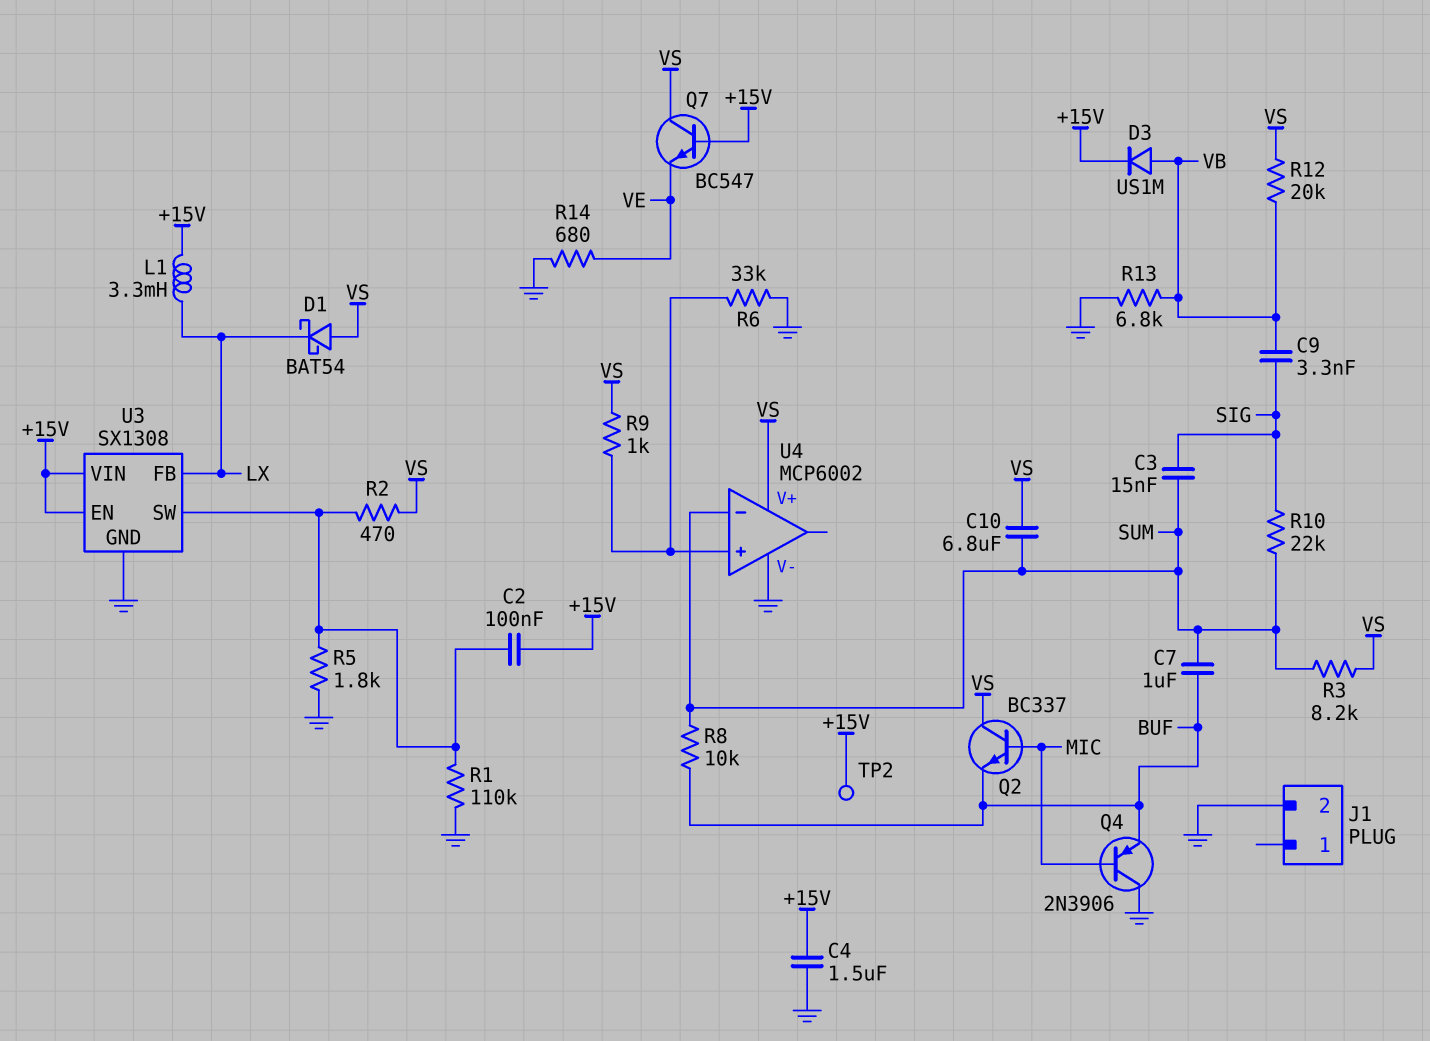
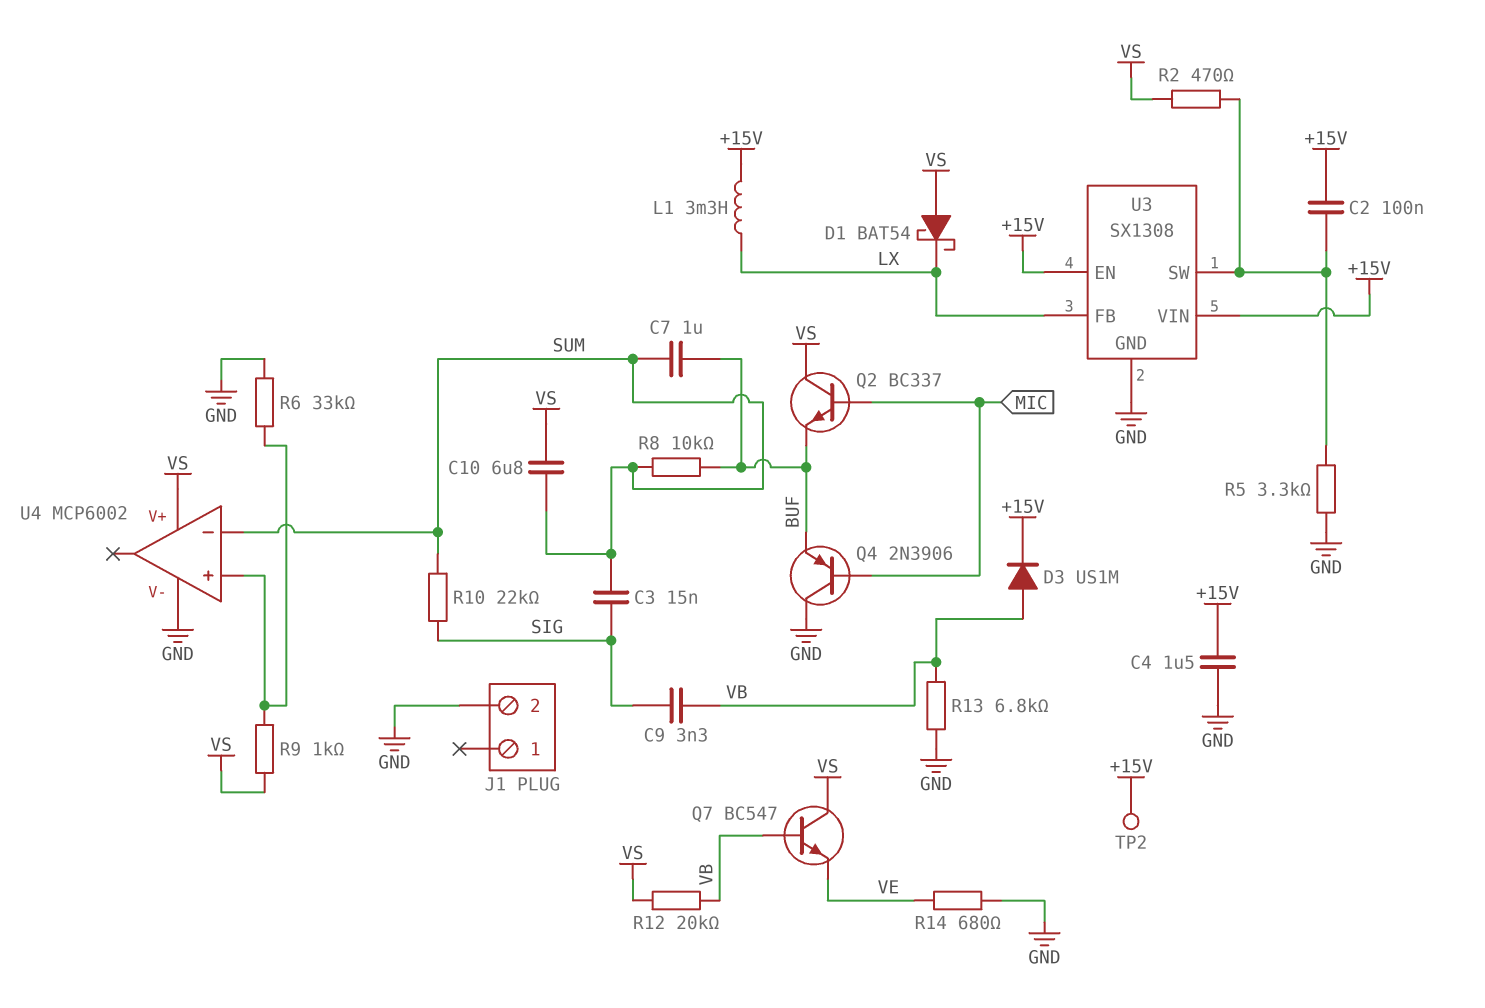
Q7: NPN BC547 (B +15V, C VS, E VE) -> NPN BC547 (B VB, C VS, E VE)
R1: 110k (GND, U3/SW) -> none
R3: 8.2k (SUM, VS) -> none
R5: 1.8k (GND, U3/SW) -> 3.3k (GND, U3/SW)

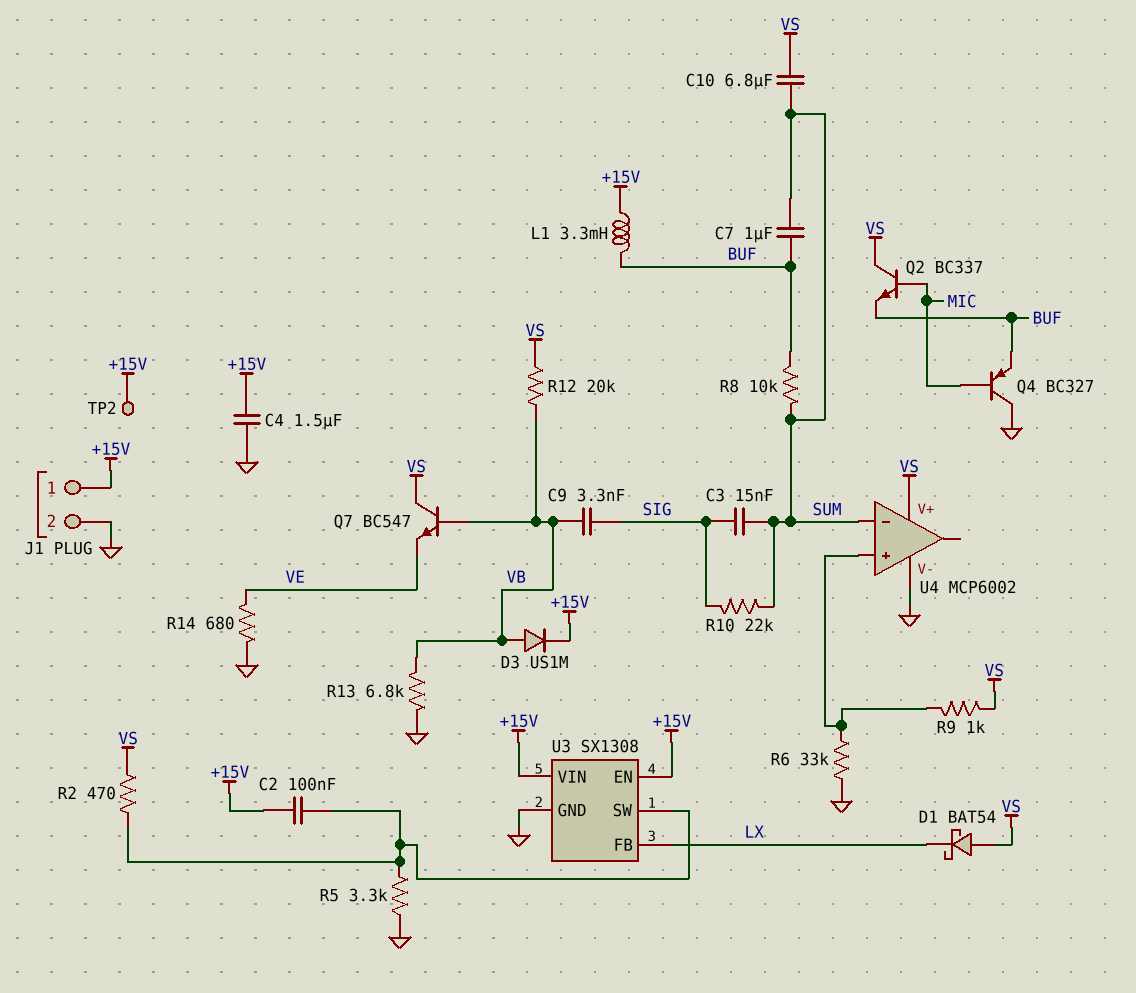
J1 pin 1: none -> +15V
L1: 3.3mH (+15V, LX) -> 3.3mH (+15V, BUF)
Q4: PNP 2N3906 (B MIC, C GND, E BUF) -> PNP BC327 (B MIC, C GND, E BUF)

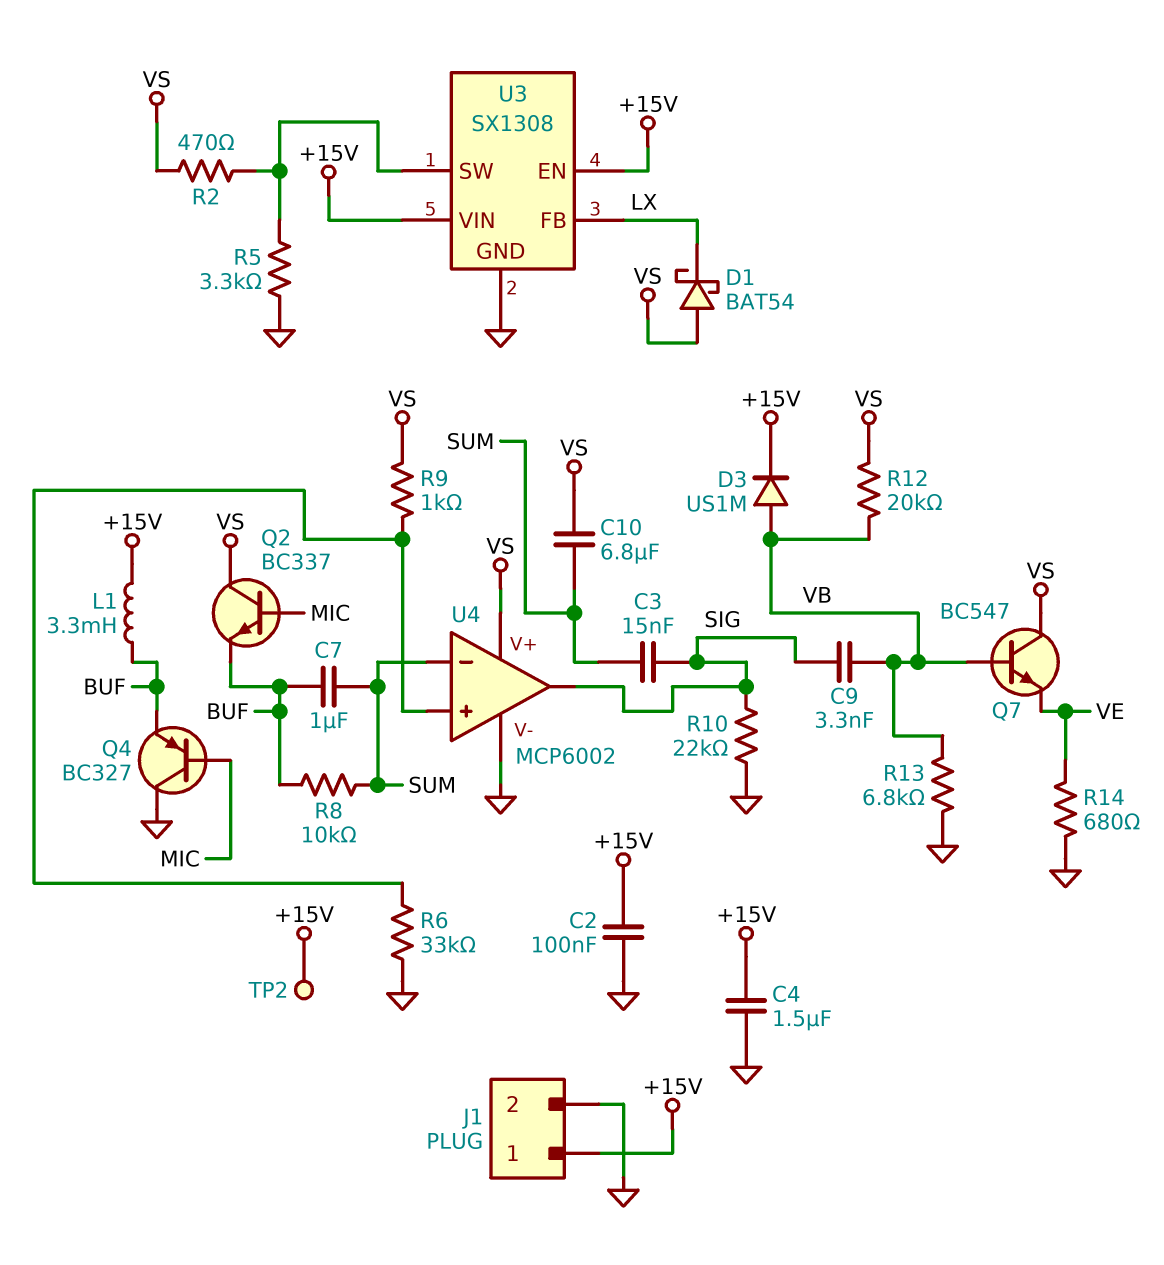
C2: 100nF (+15V, U3/SW) -> 100nF (+15V, GND)
R10: 22k (SIG, SUM) -> 22k (GND, SIG)
U4 pin out: none -> SIG

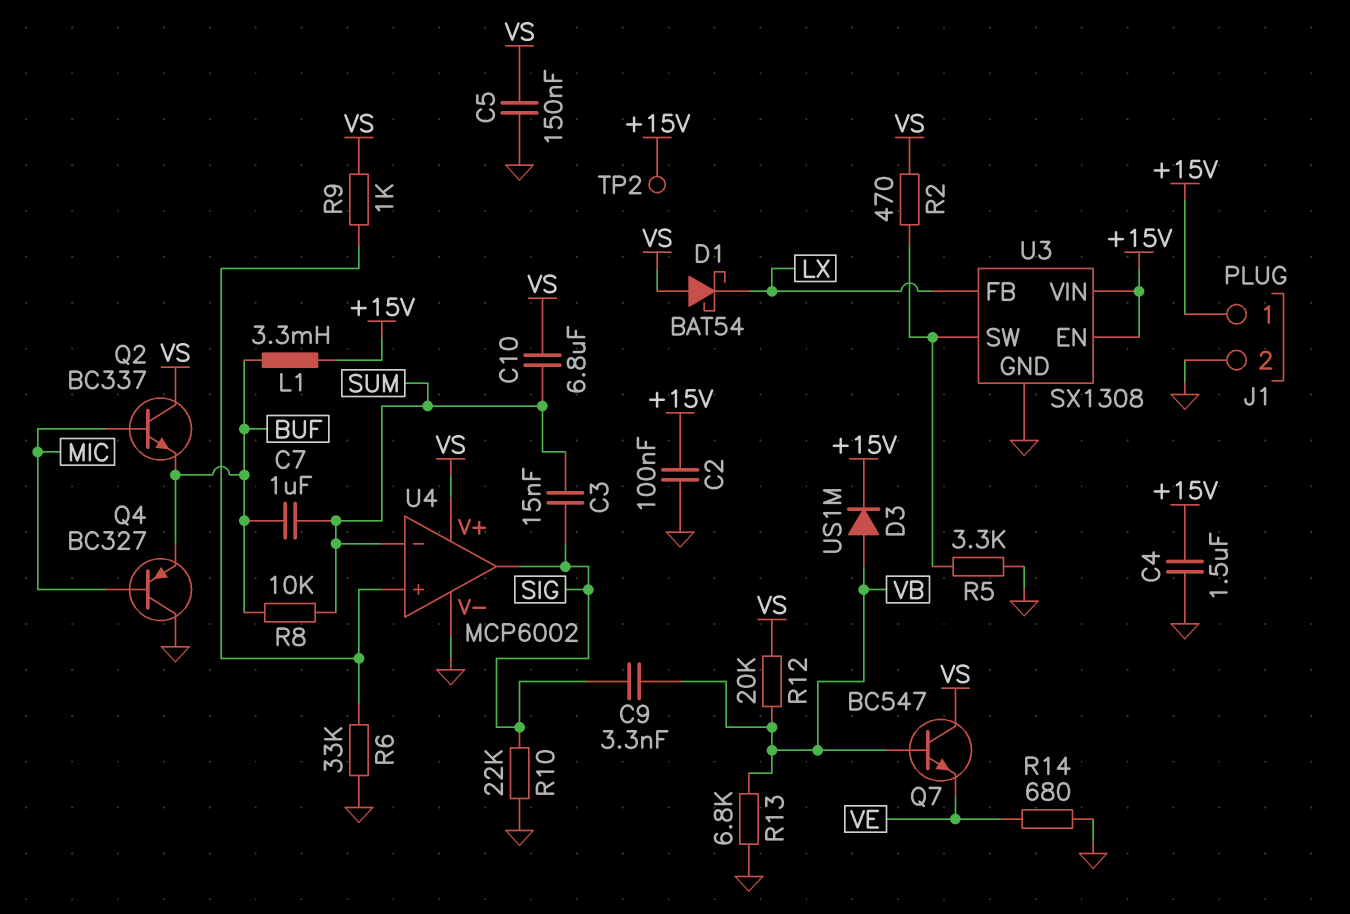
C5: none -> 150nF (GND, VS)

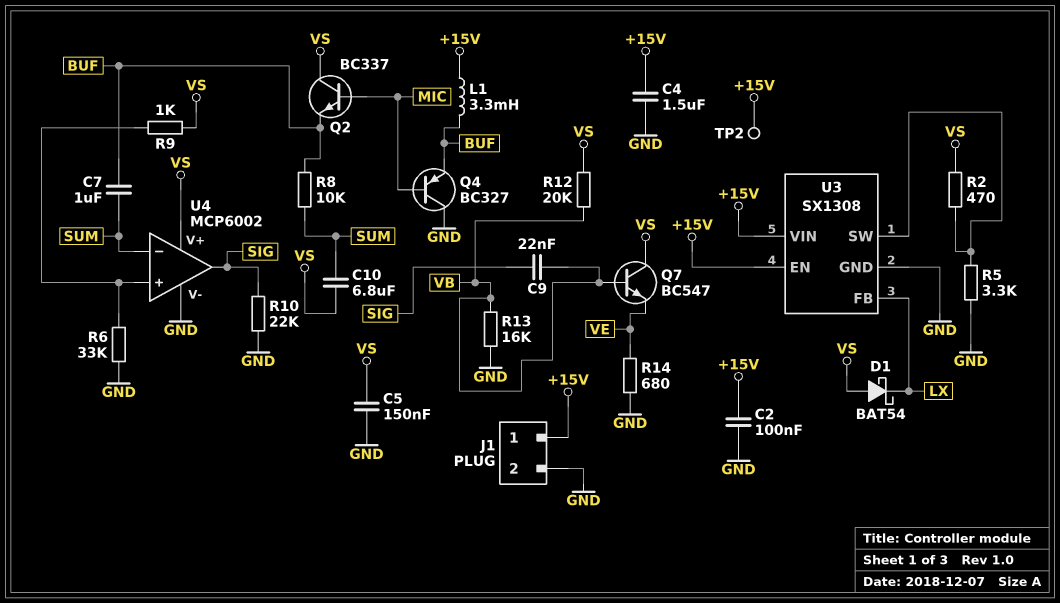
C3: 15nF (SIG, SUM) -> none
C9: 3.3nF (SIG, VB) -> 22nF (SIG, VB)
D3: diode US1M (A VB, K +15V) -> none
R13: 6.8k (GND, VB) -> 16k (GND, VB)

